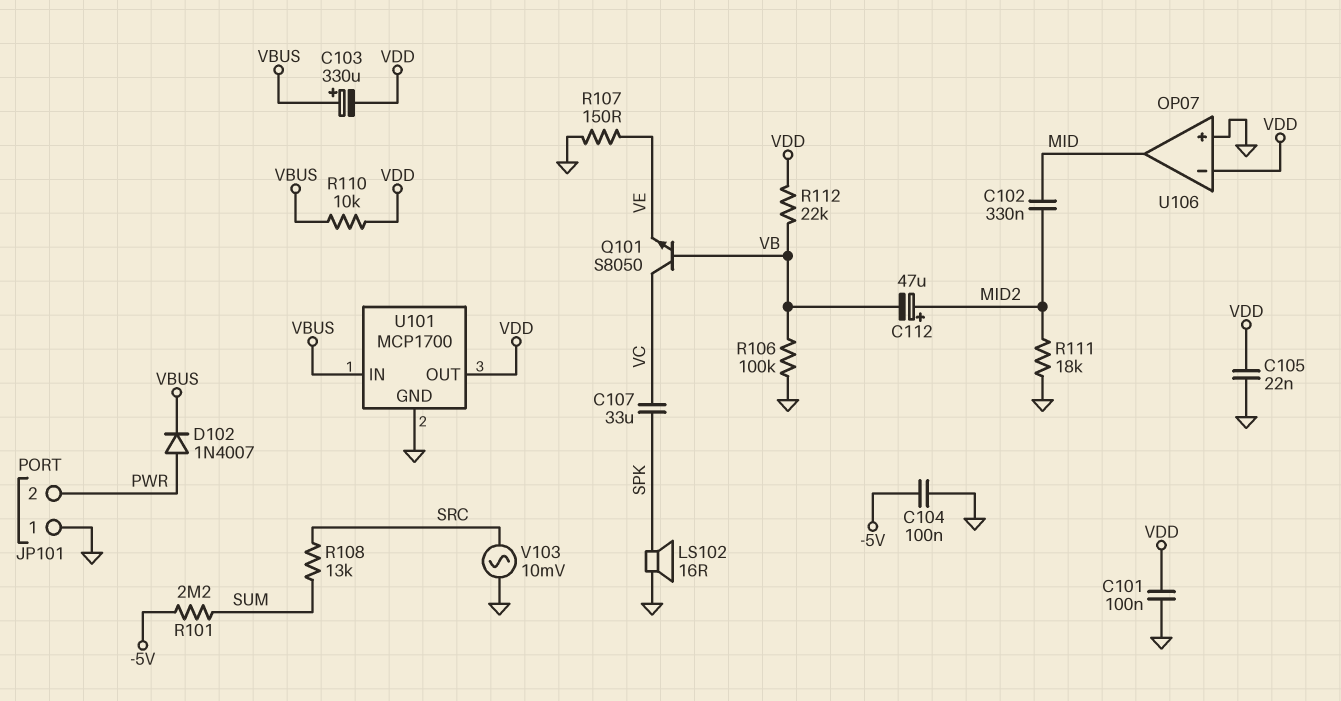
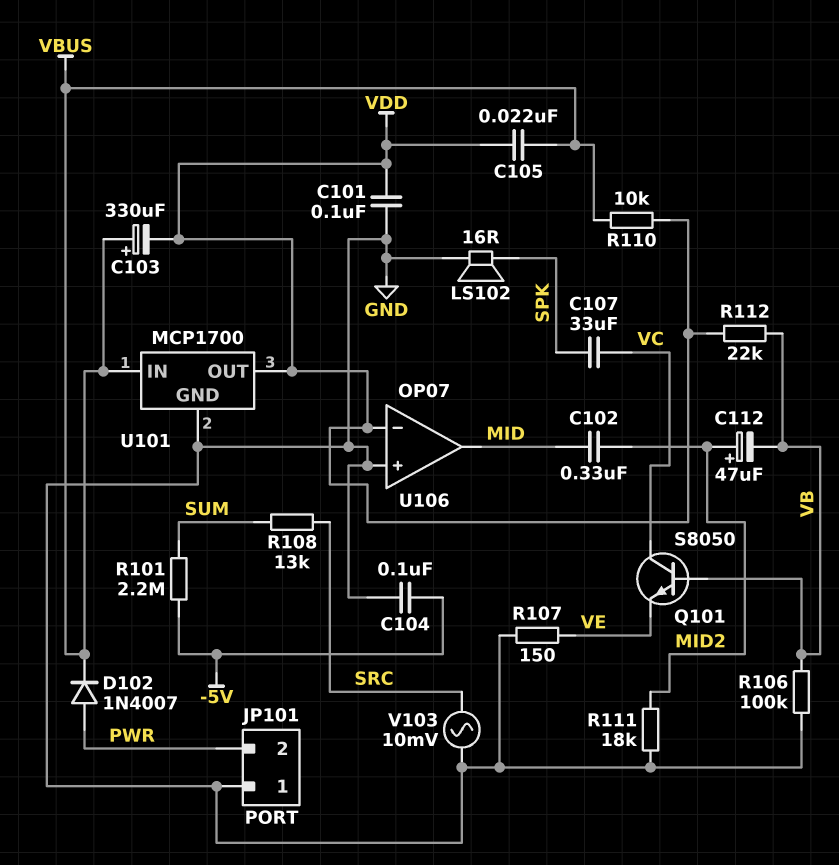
C105: 22nF (GND, VDD) -> 22nF (VBUS, VDD)

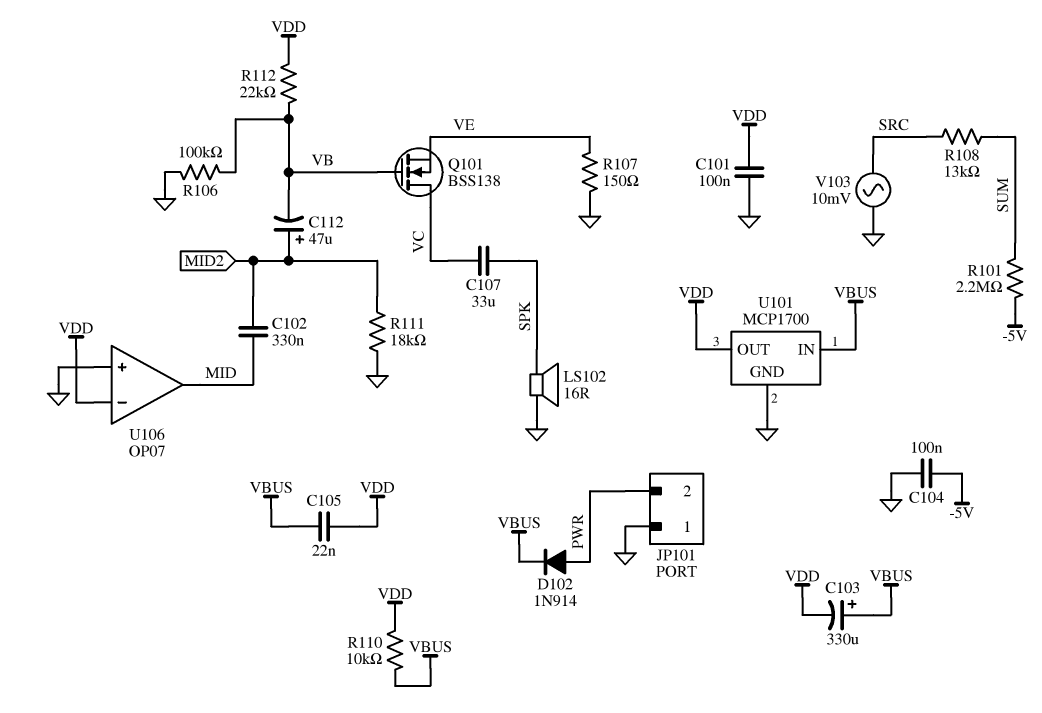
D102: diode 1N4007 (A PWR, K VBUS) -> diode 1N914 (A PWR, K VBUS)
Q101: NPN S8050 (B VB, C VC, E VE) -> NMOS BSS138 (G VB, D VC, S VE)

